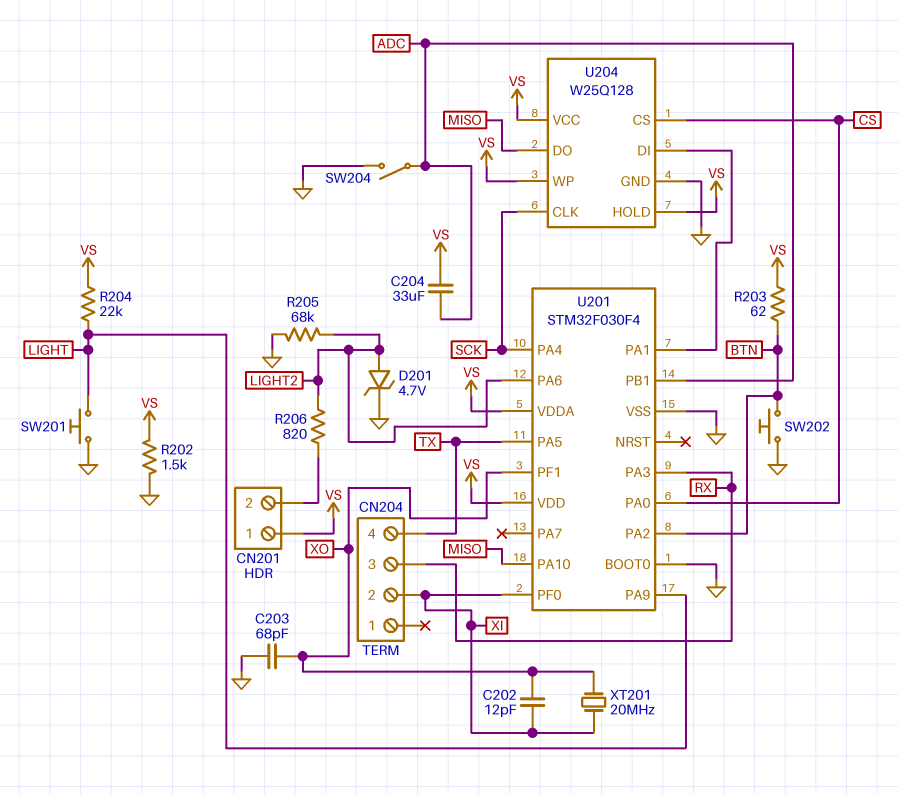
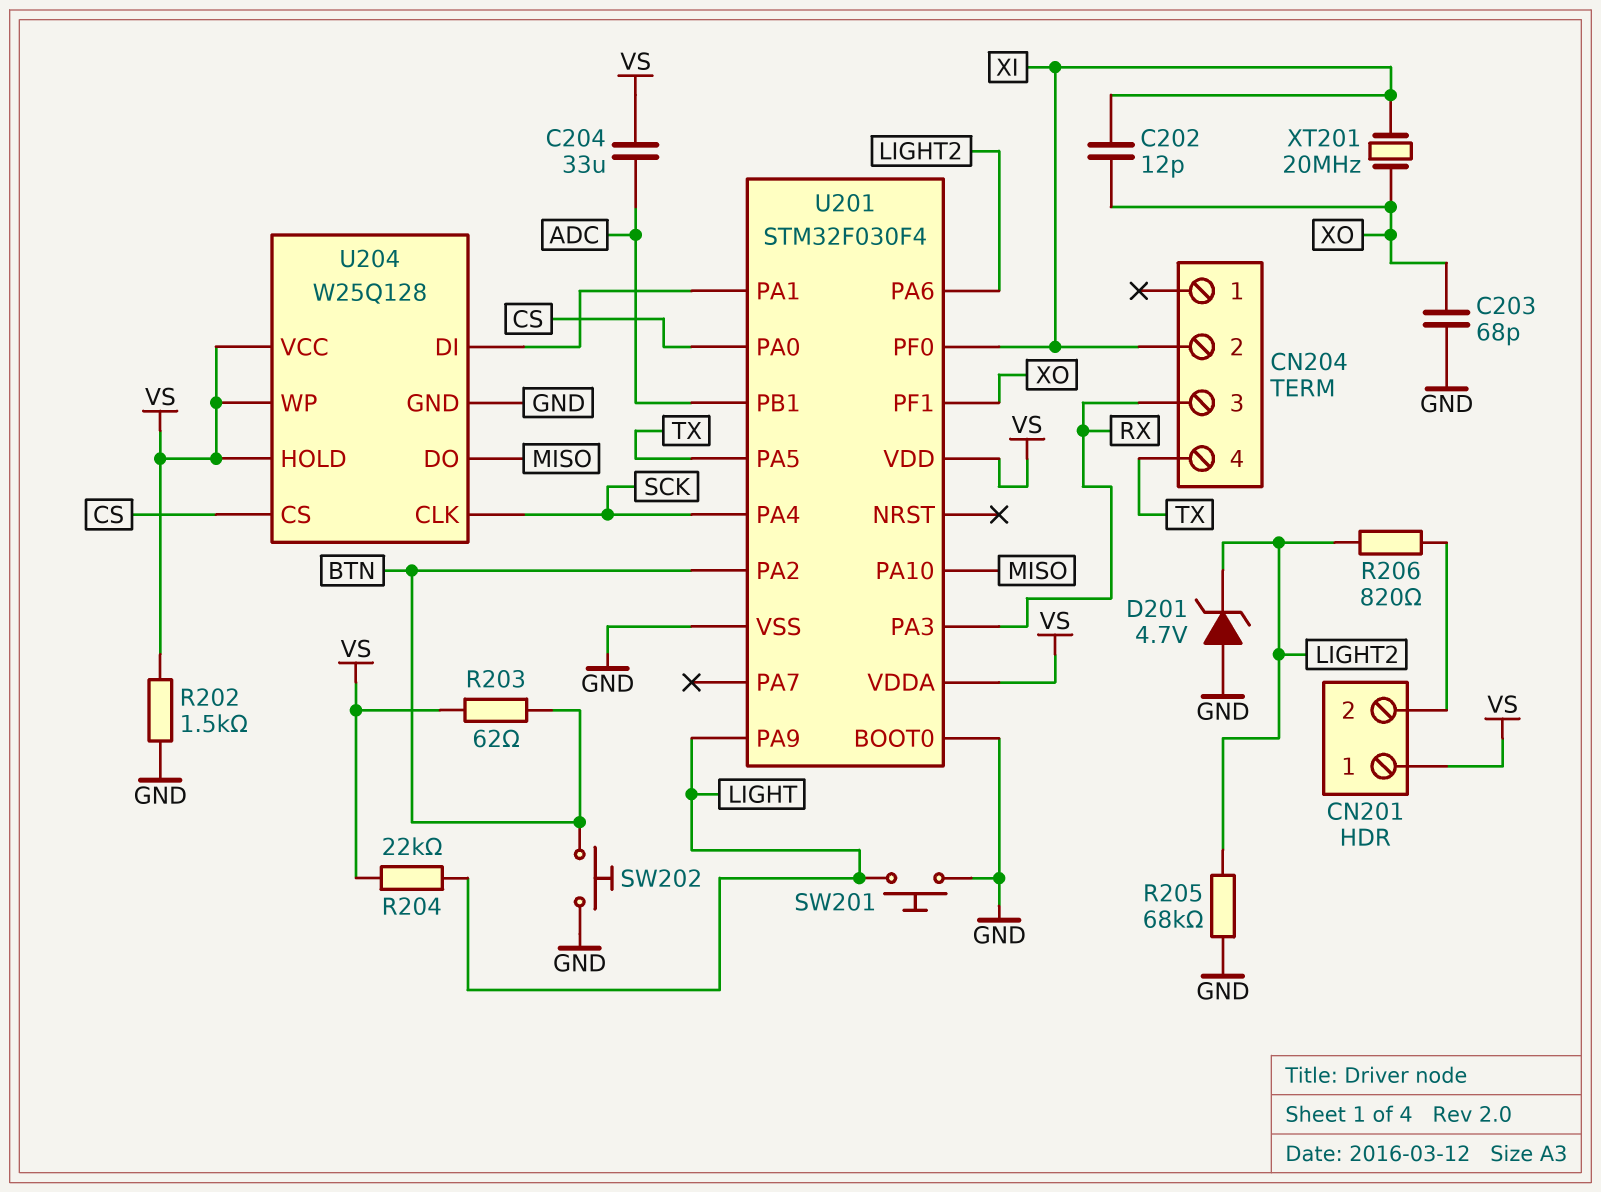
D201: zener 4.7V (A LIGHT2, K GND) -> zener 4.7V (A GND, K LIGHT2)
SW204: switch (ADC, GND) -> none

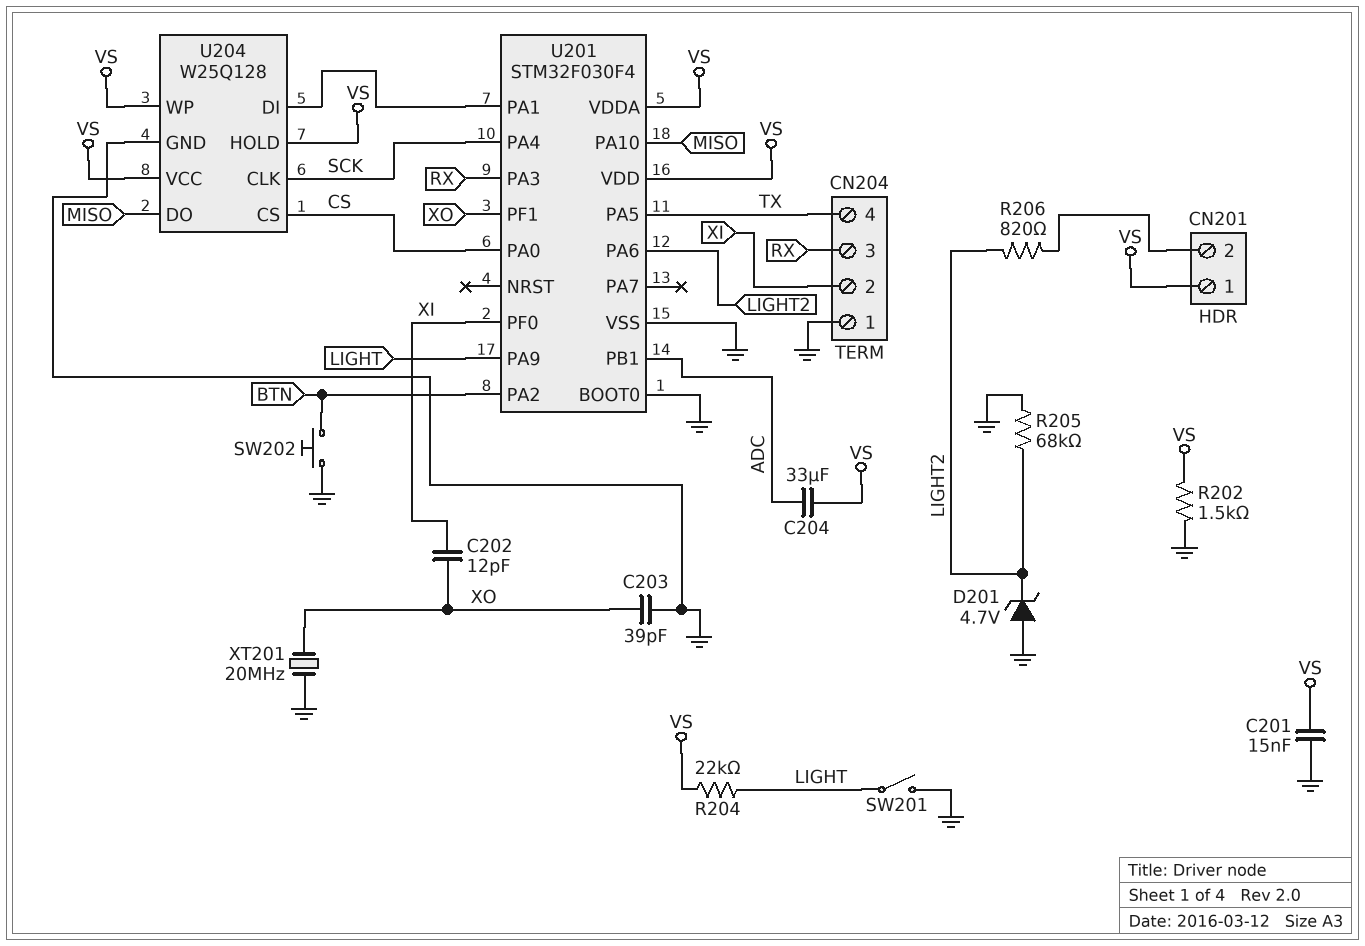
C201: none -> 15nF (GND, VS)
C203: 68pF (GND, XO) -> 39pF (GND, XO)
CN204 pin 1: none -> GND
R203: 62 (BTN, VS) -> none
SW201: button (GND, LIGHT) -> switch (GND, LIGHT)
XT201: 20MHz (XI, XO) -> 20MHz (GND, XO)

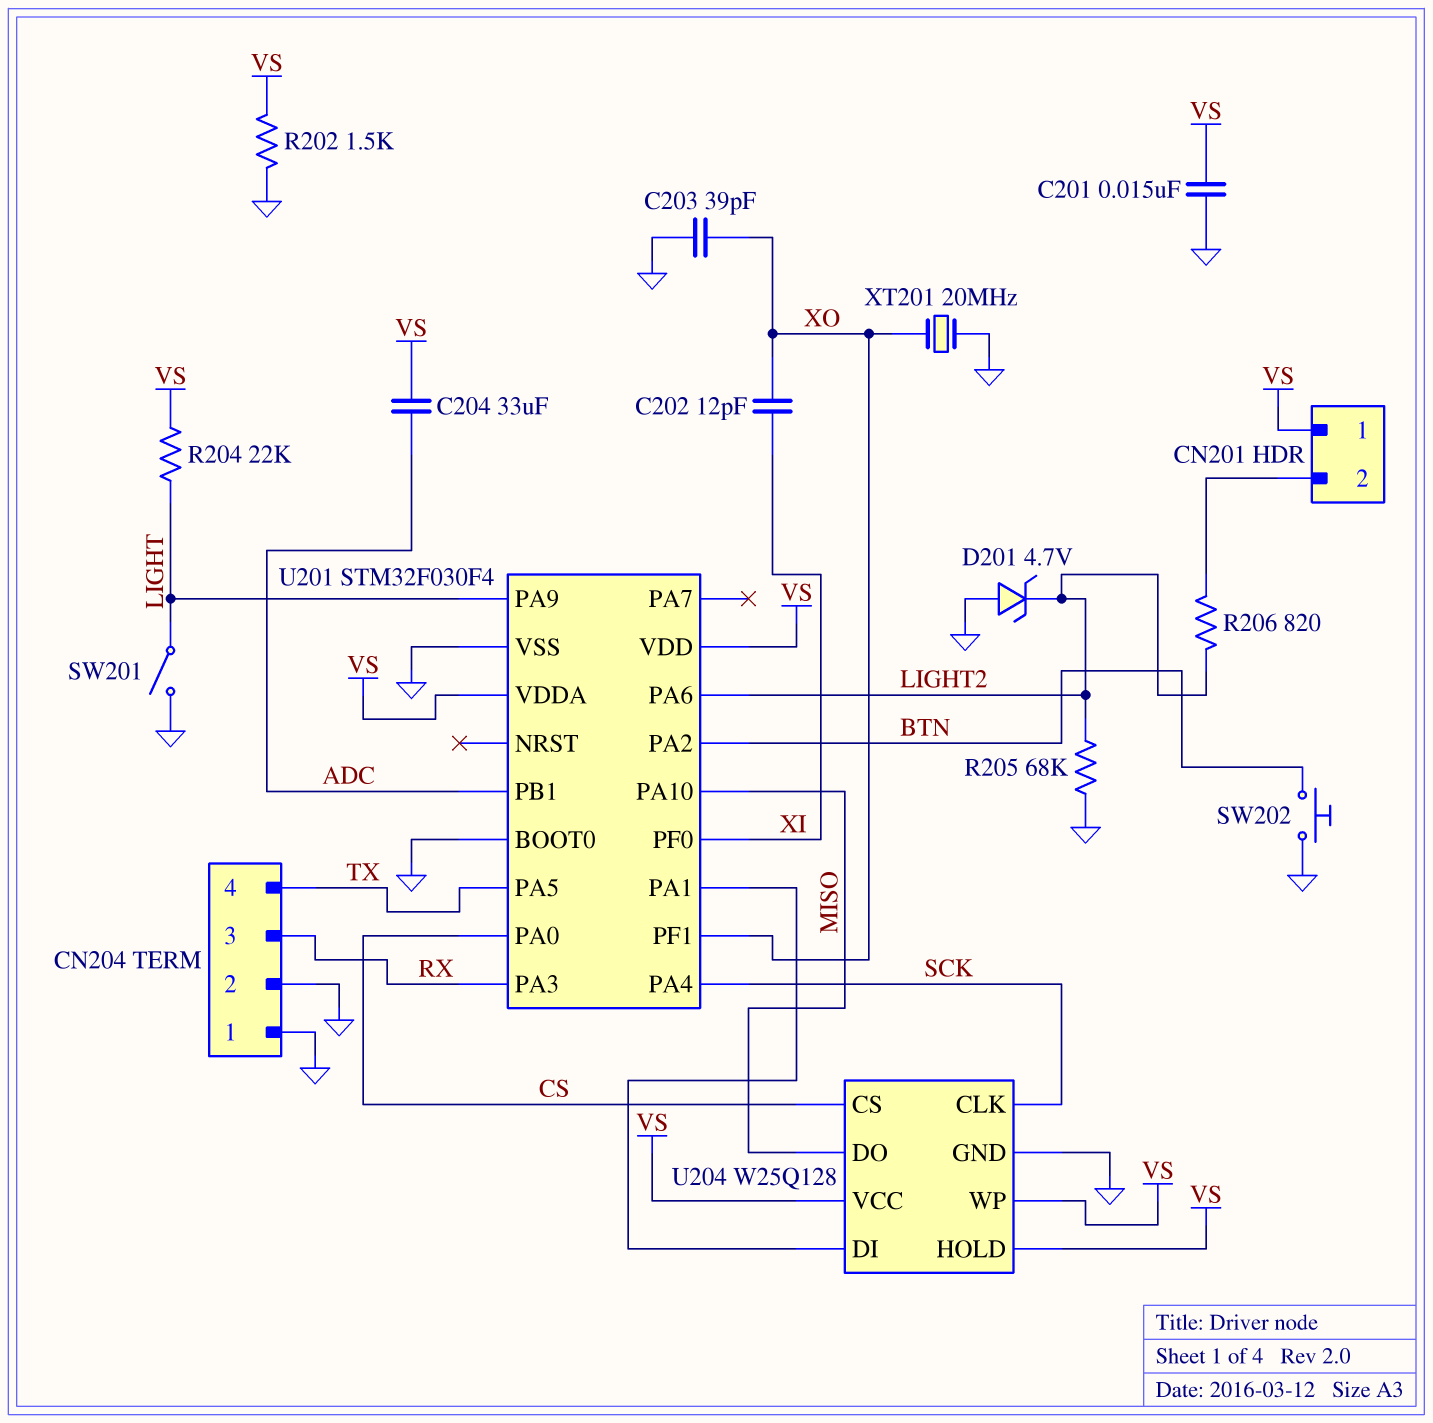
CN204 pin 2: XI -> GND

